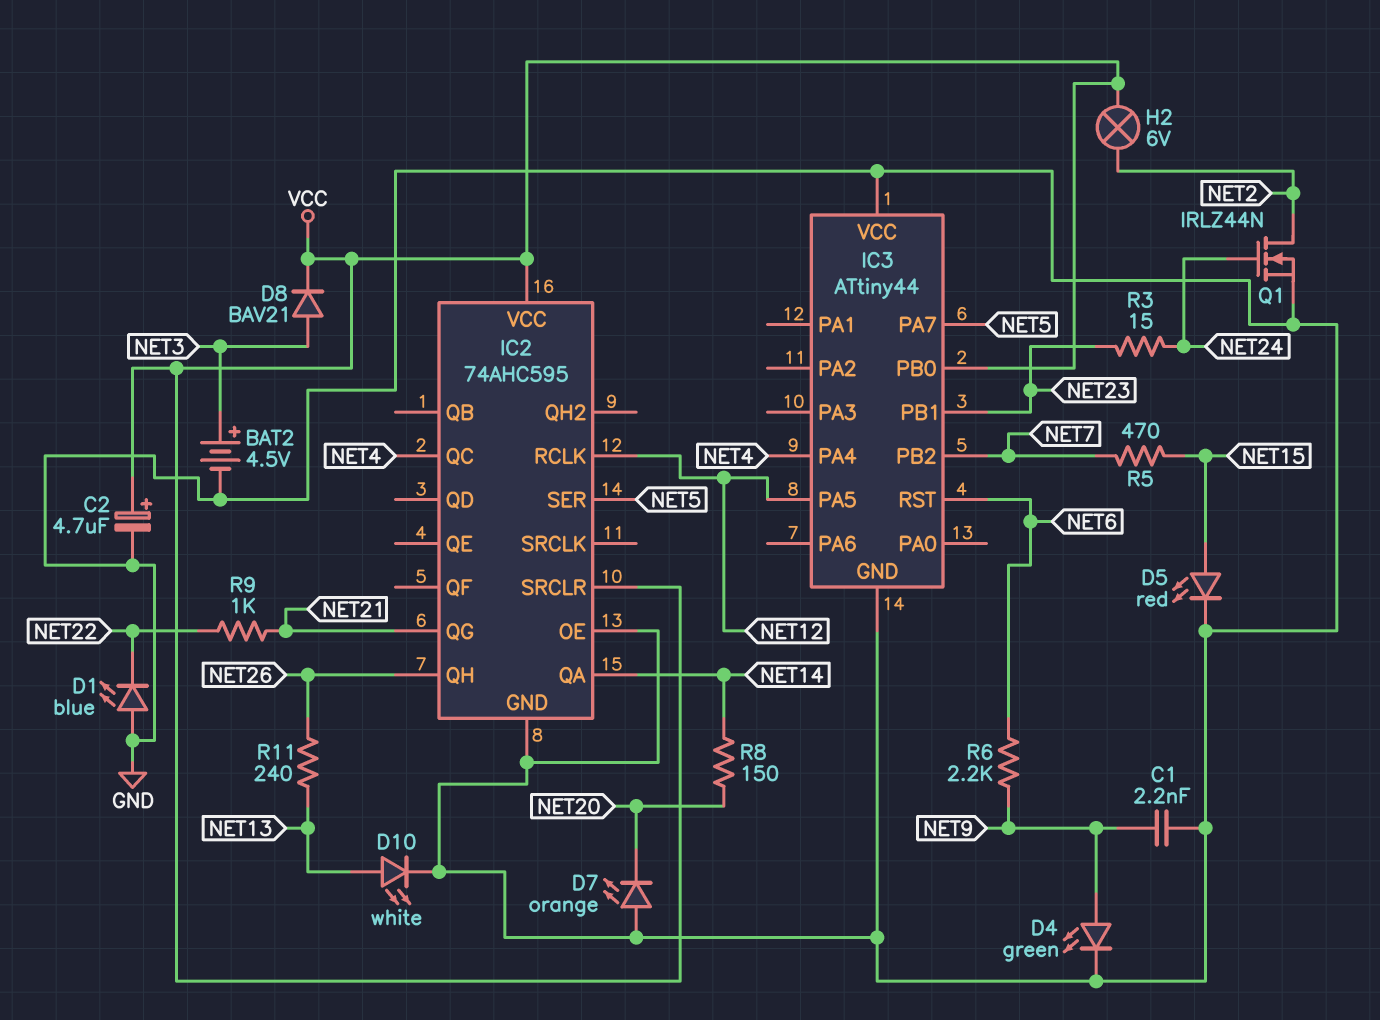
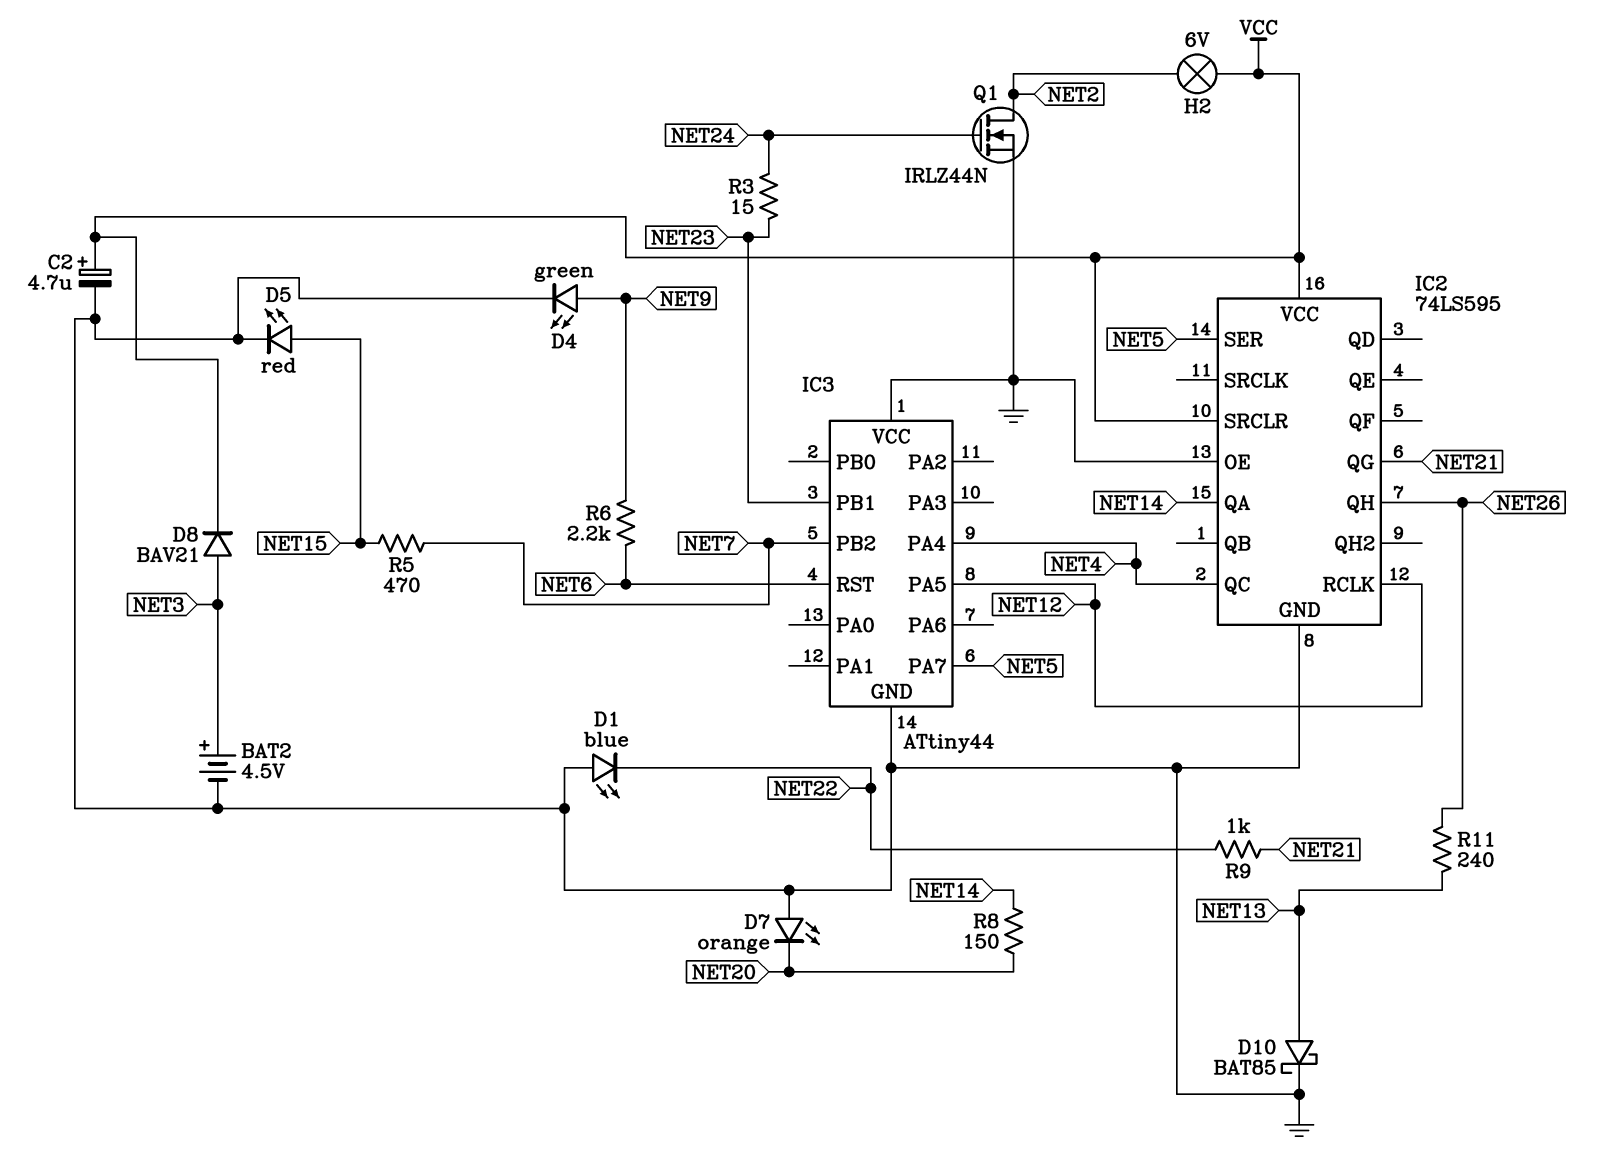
C1: 2.2nF (GND, NET9) -> none
D10: LED white (A NET13, K GND) -> schottky BAT85 (A NET13, K GND)
IC2: 74AHC595 -> 74LS595
IC3 pin PB0: VCC -> none

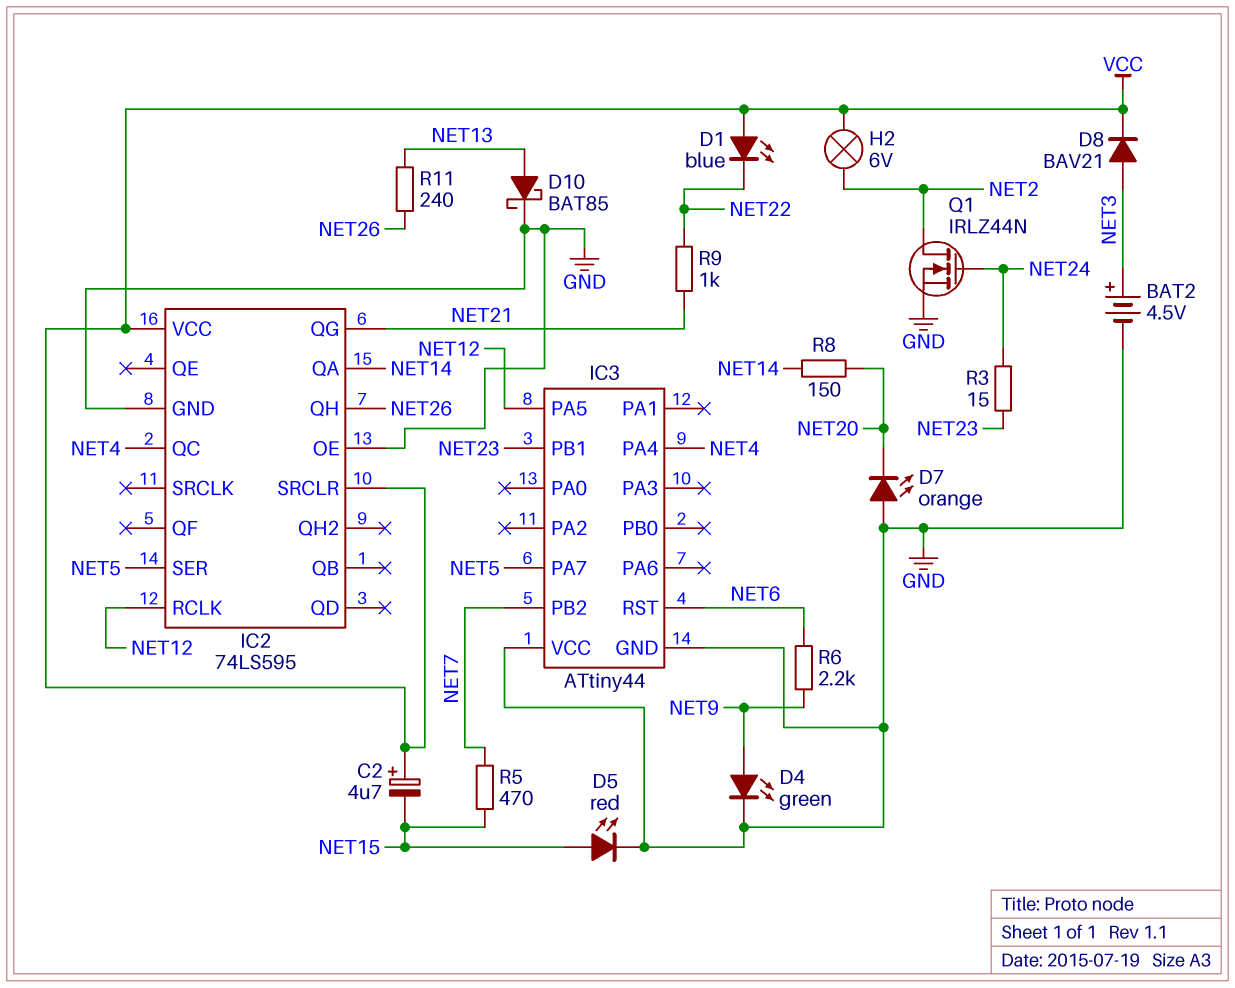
C2: 4.7uF (plus VCC, minus GND) -> 4.7uF (plus VCC, minus NET15)
D1: LED blue (A GND, K NET22) -> LED blue (A VCC, K NET22)

